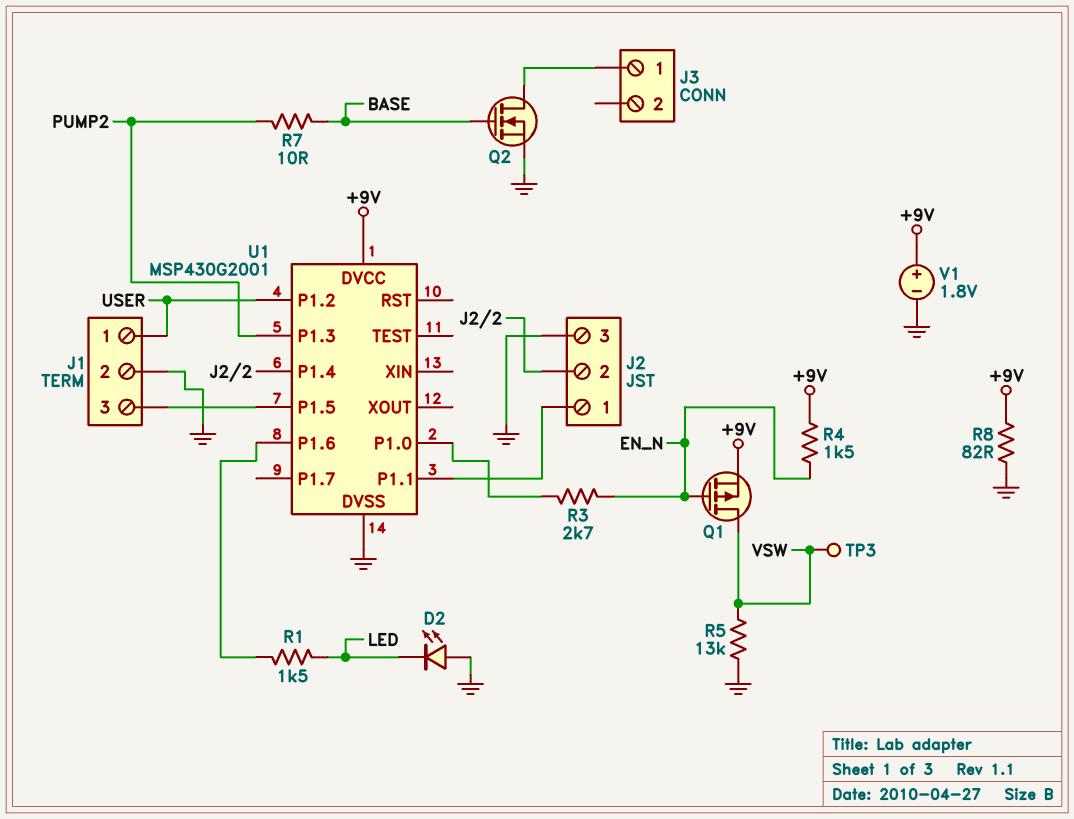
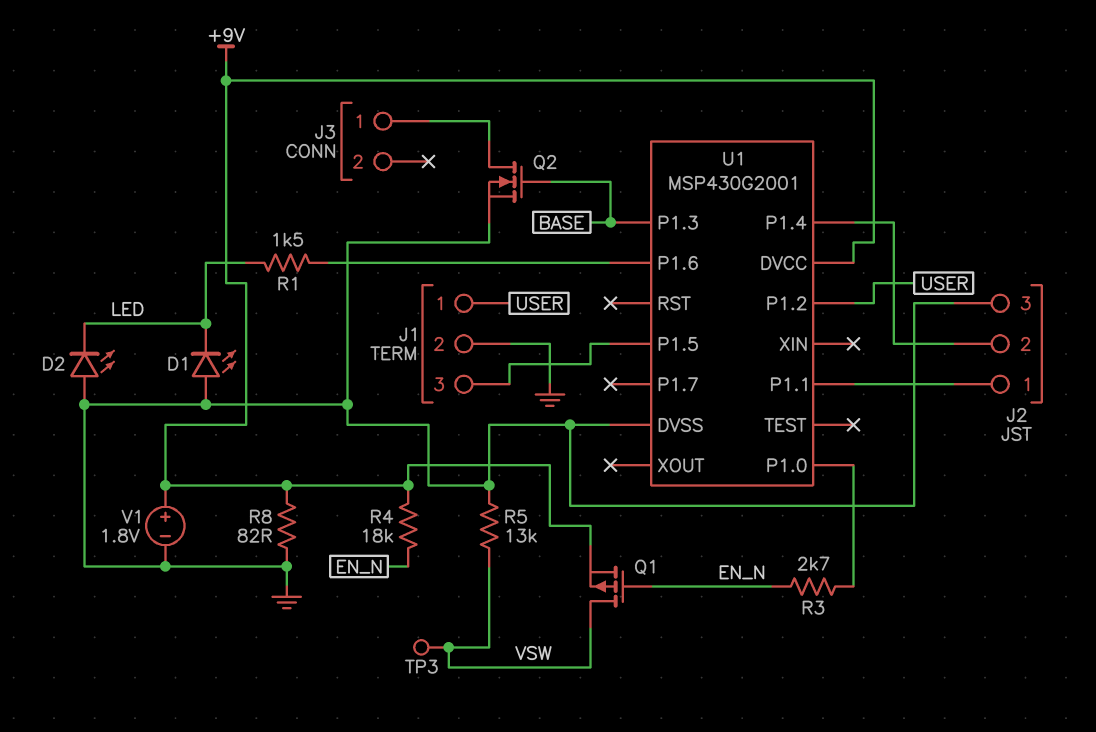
D1: none -> LED (A GND, K LED)
R4: 1.5k (+9V, EN_N) -> 18k (+9V, EN_N)
R7: 10 (BASE, PUMP2) -> none
U1 pin P1.3: PUMP2 -> BASE

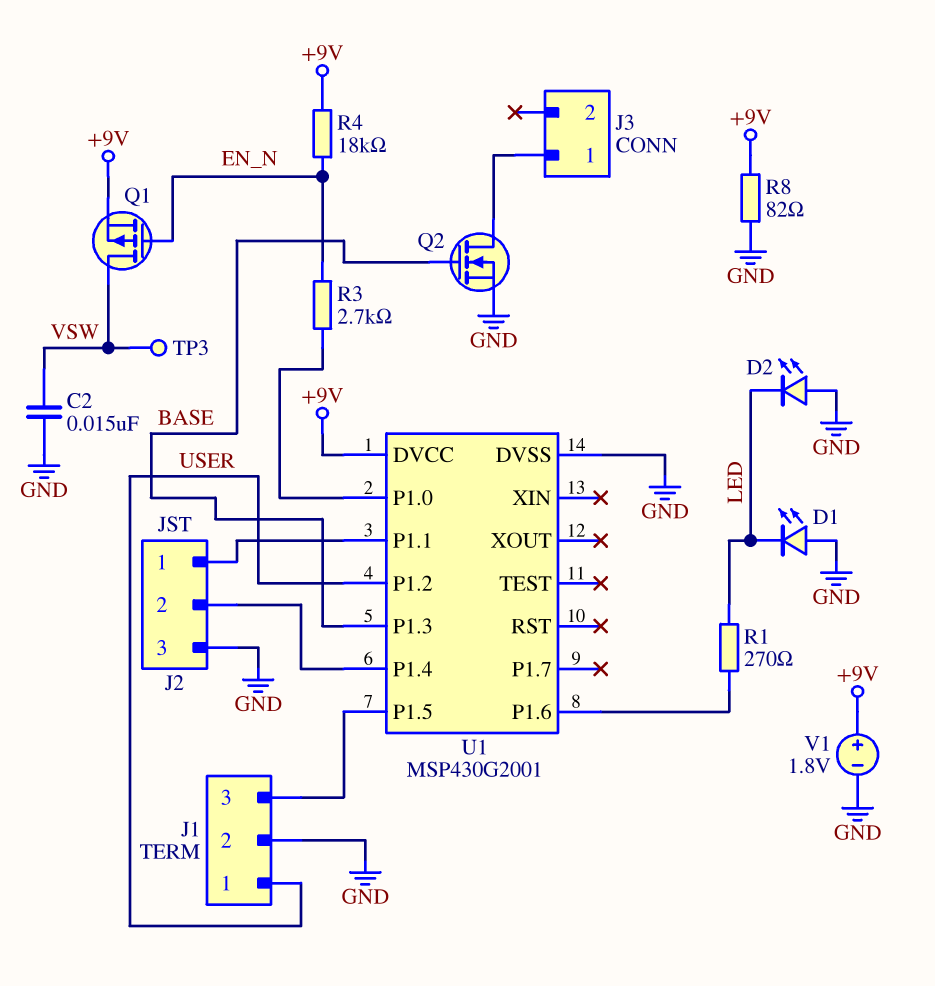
C2: none -> 15nF (GND, VSW)
R1: 1.5k (LED, U1/P1.6) -> 270 (LED, U1/P1.6)
R5: 13k (GND, VSW) -> none

